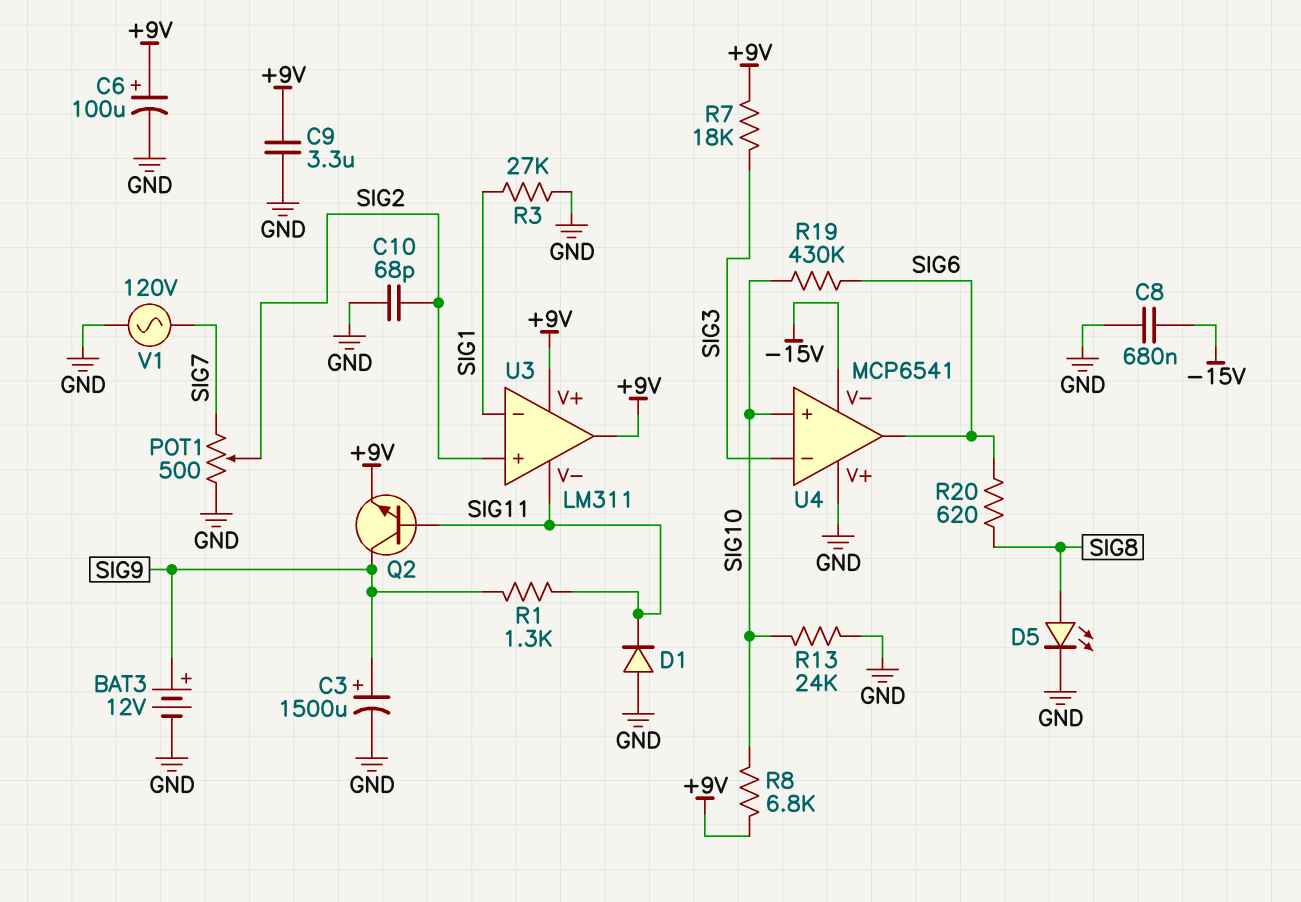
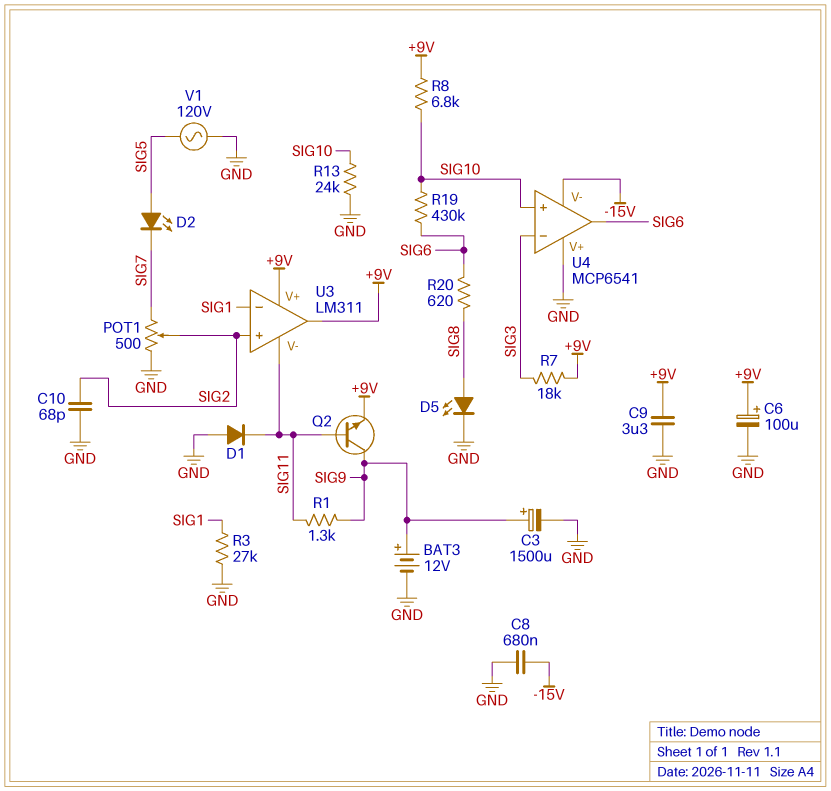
D2: none -> LED (A SIG5, K SIG7)
V1: AC 120V (GND, SIG7) -> AC 120V (GND, SIG5)

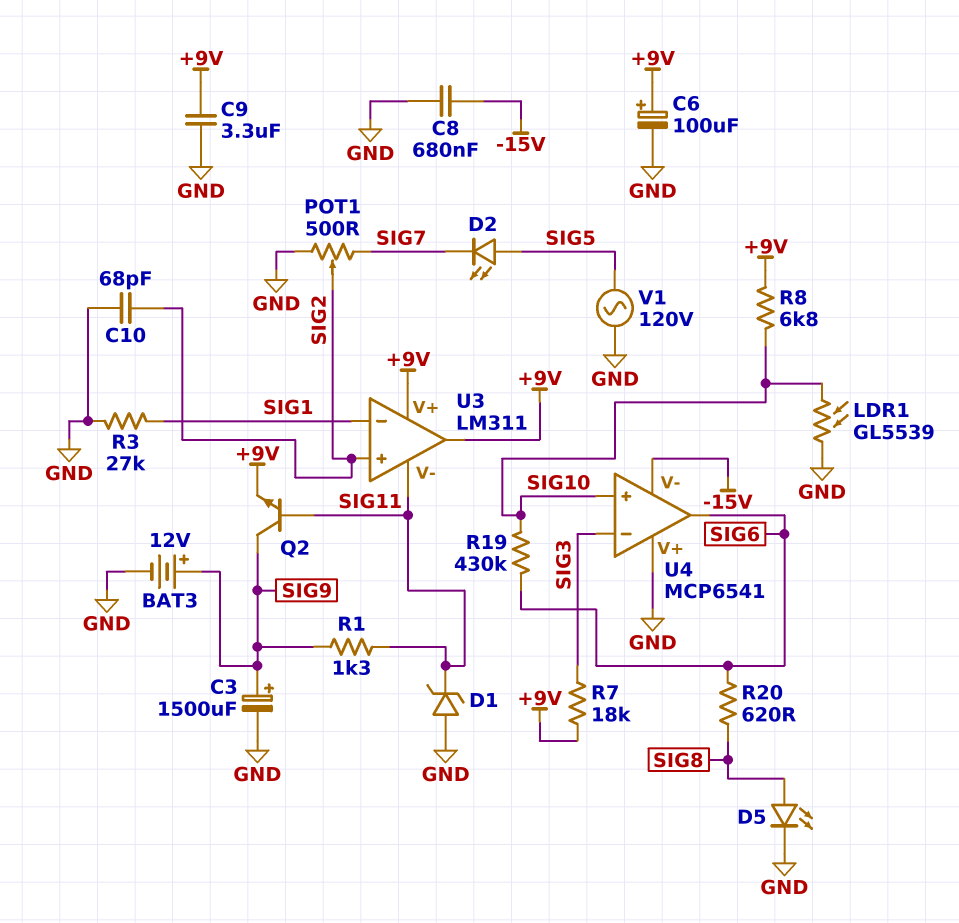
D1: diode (A GND, K SIG11) -> zener (A GND, K SIG11)
LDR1: none -> GL5539 (GND, SIG10)
R13: 24k (GND, SIG10) -> none

